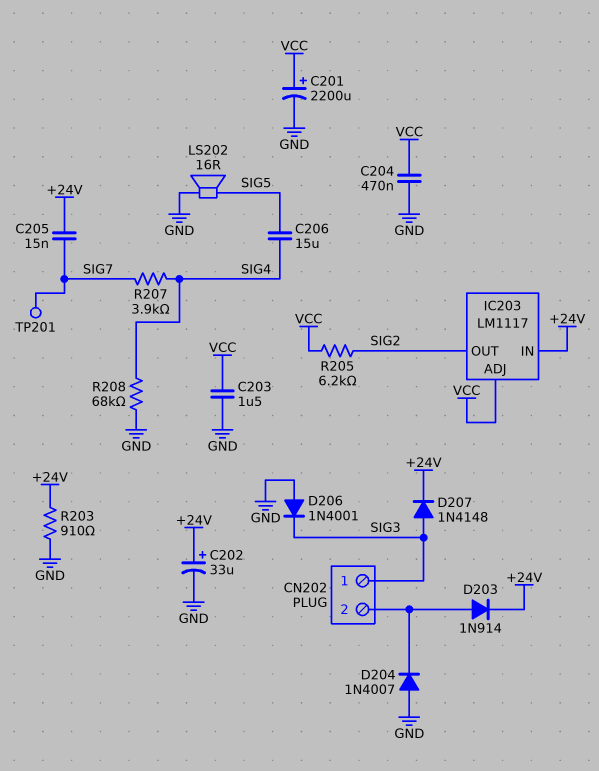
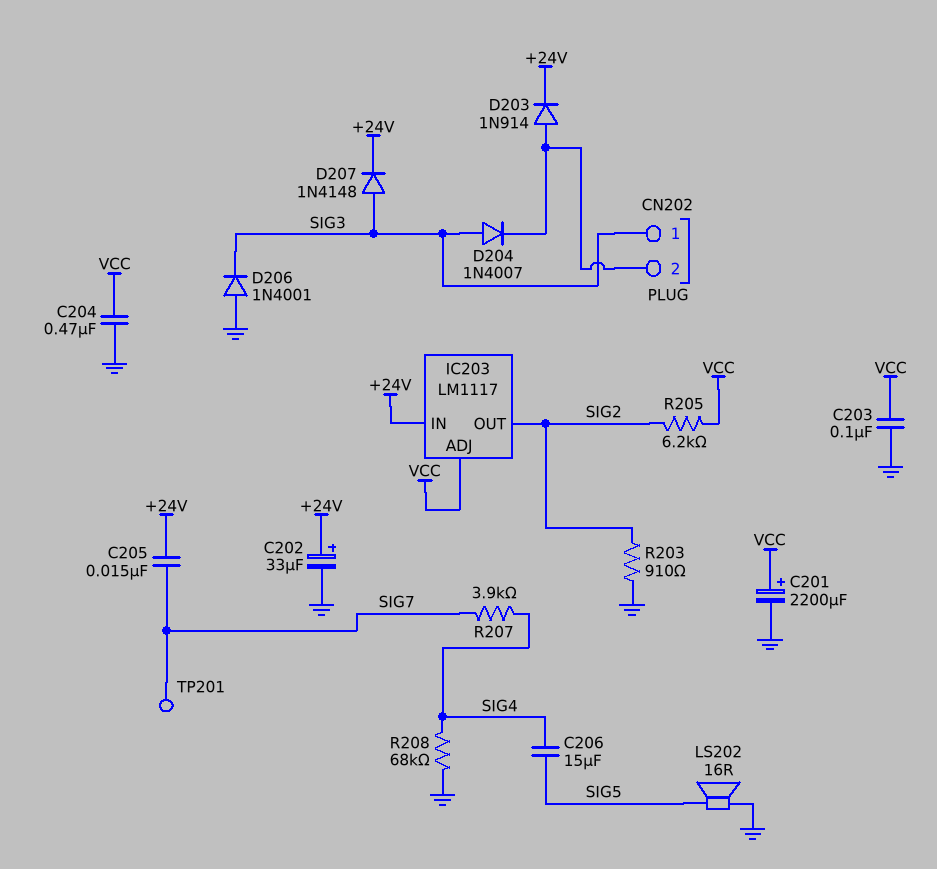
C203: 1.5uF (GND, VCC) -> 100nF (GND, VCC)
D204: diode 1N4007 (A GND, K CN202/2) -> diode 1N4007 (A SIG3, K CN202/2)
R203: 910 (+24V, GND) -> 910 (GND, SIG2)

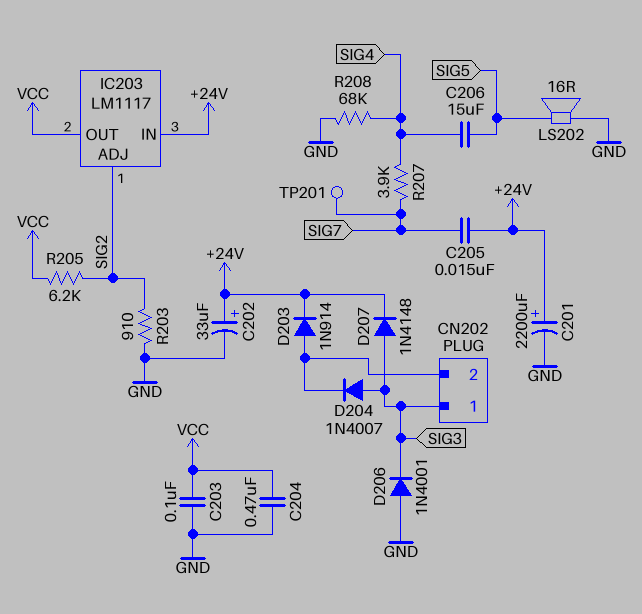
C201: 2200uF (plus VCC, minus GND) -> 2200uF (plus +24V, minus GND)
IC203 pin ADJ: VCC -> SIG2
IC203 pin OUT: SIG2 -> VCC

